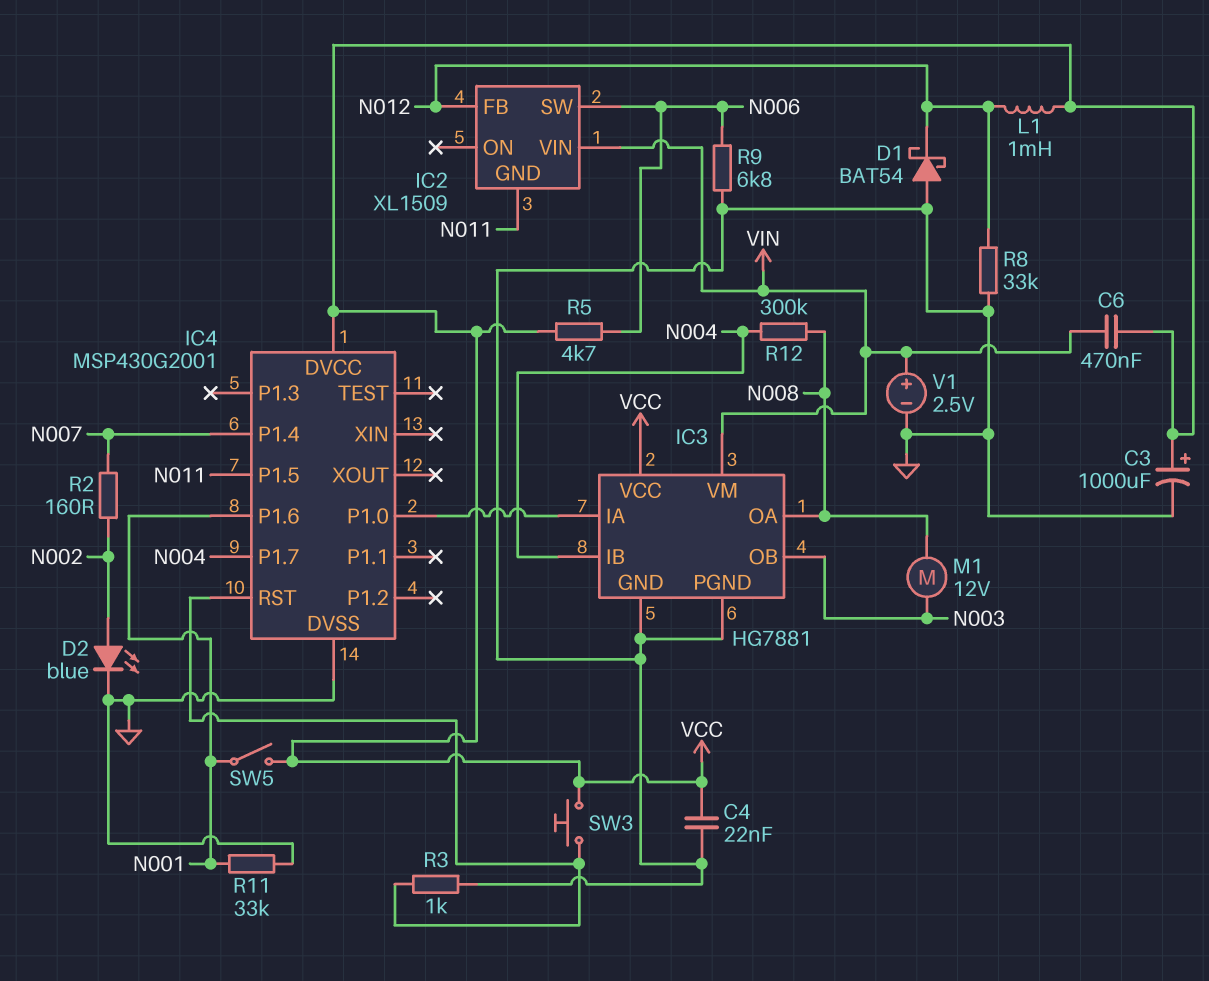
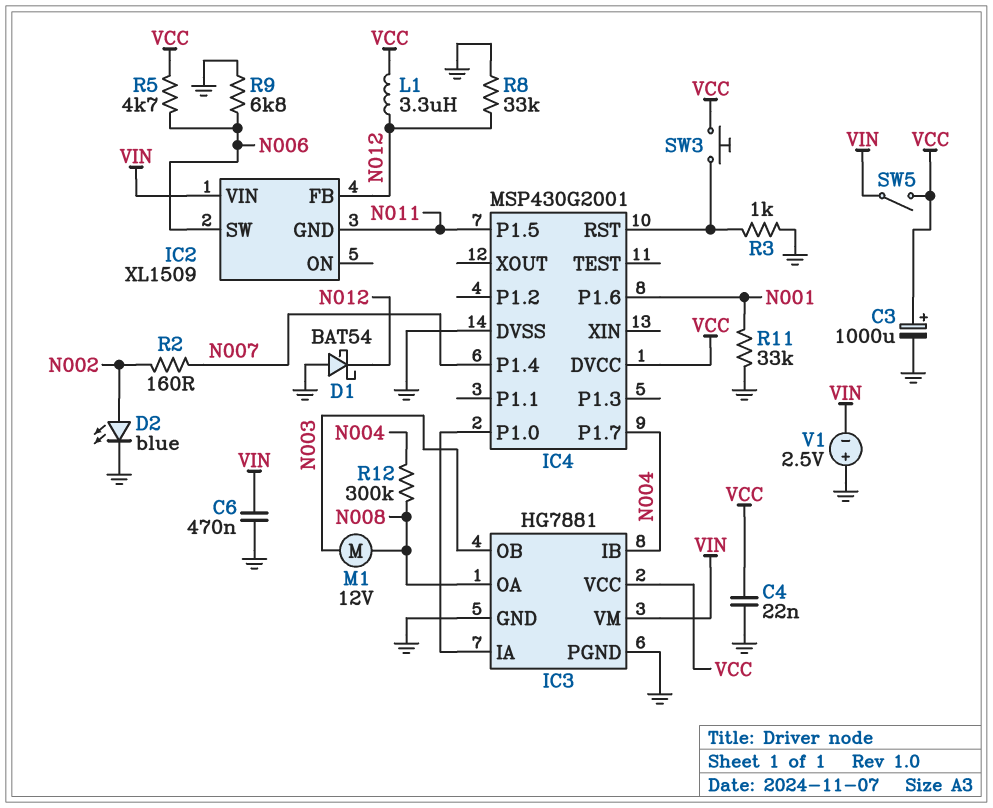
C6: 470nF (VCC, VIN) -> 470nF (GND, VIN)
L1: 1mH (N012, VCC) -> 3.3uH (N012, VCC)
SW5: switch (N001, VCC) -> switch (VCC, VIN)
V1: 2.5V (plus VIN, minus GND) -> 2.5V (plus GND, minus VIN)

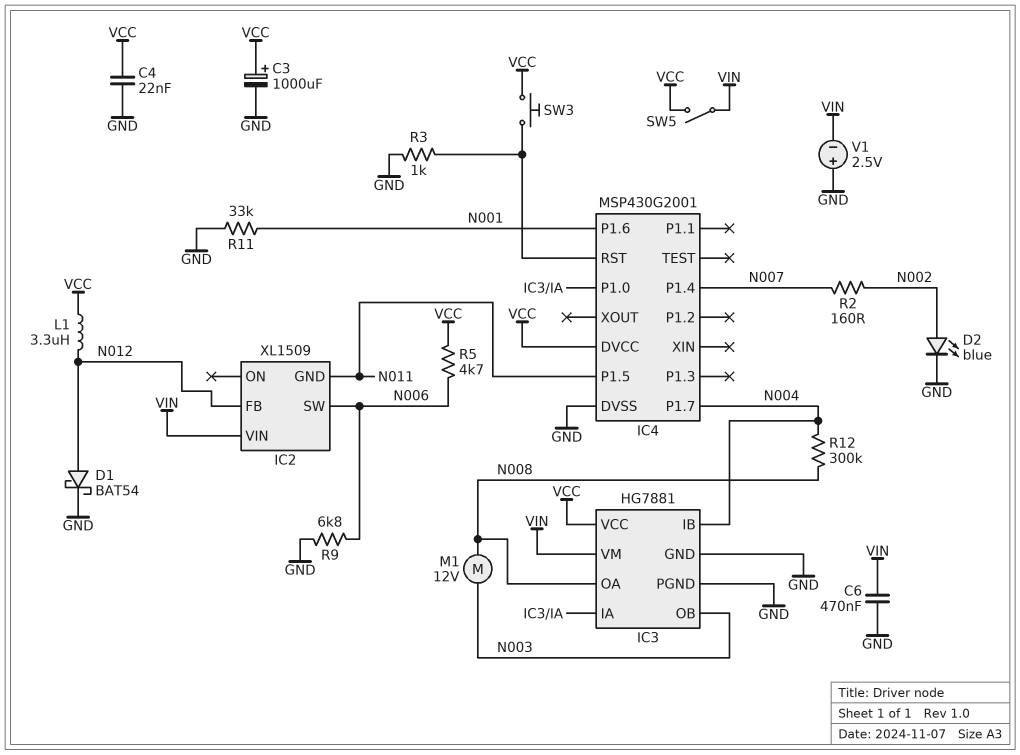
D1: schottky BAT54 (A GND, K N012) -> schottky BAT54 (A N012, K GND)
R8: 33k (GND, N012) -> none

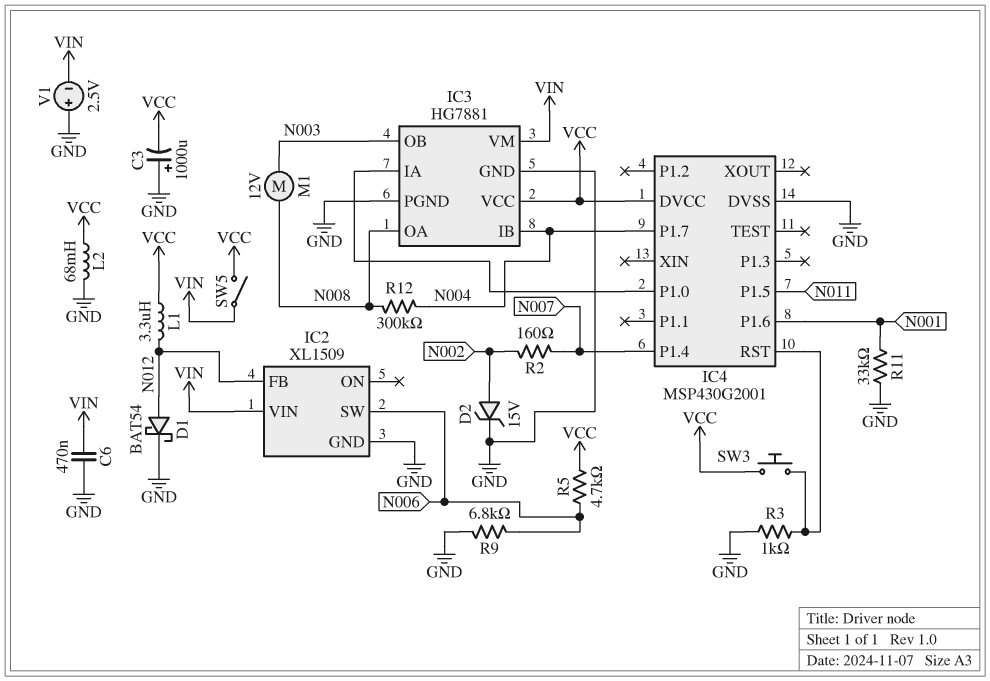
C3: 1000uF (plus VCC, minus GND) -> 1000uF (plus GND, minus VCC)
C4: 22nF (GND, VCC) -> none
D2: LED blue (A N002, K GND) -> zener 15V (A N002, K GND)
IC2 pin GND: N011 -> GND
L2: none -> 68mH (GND, VCC)

